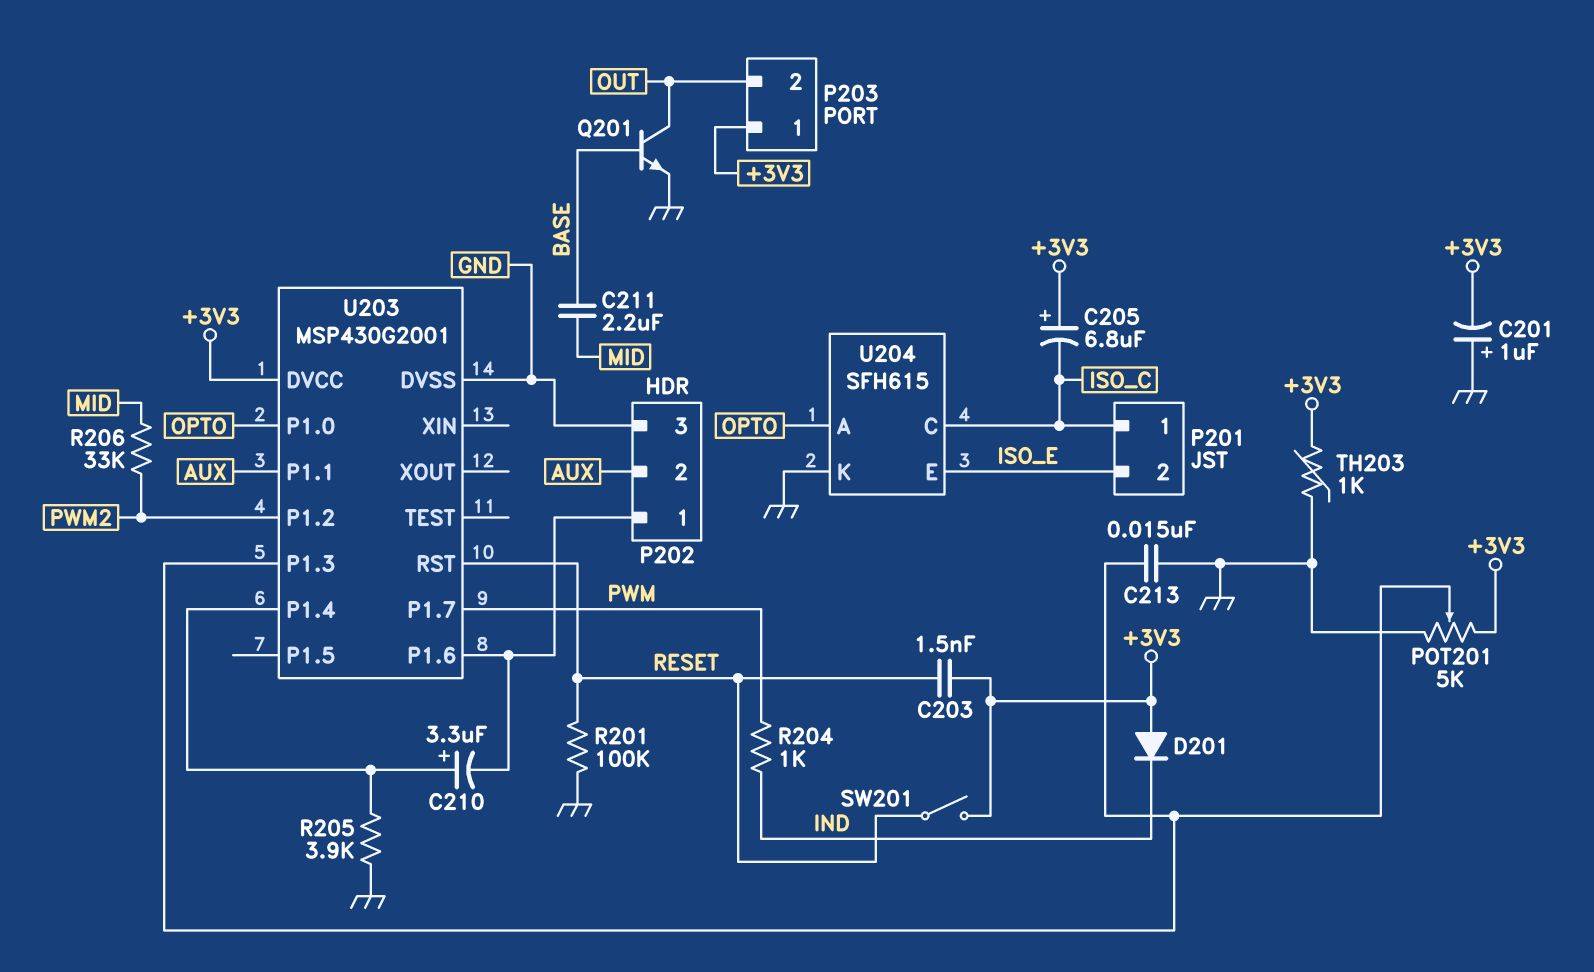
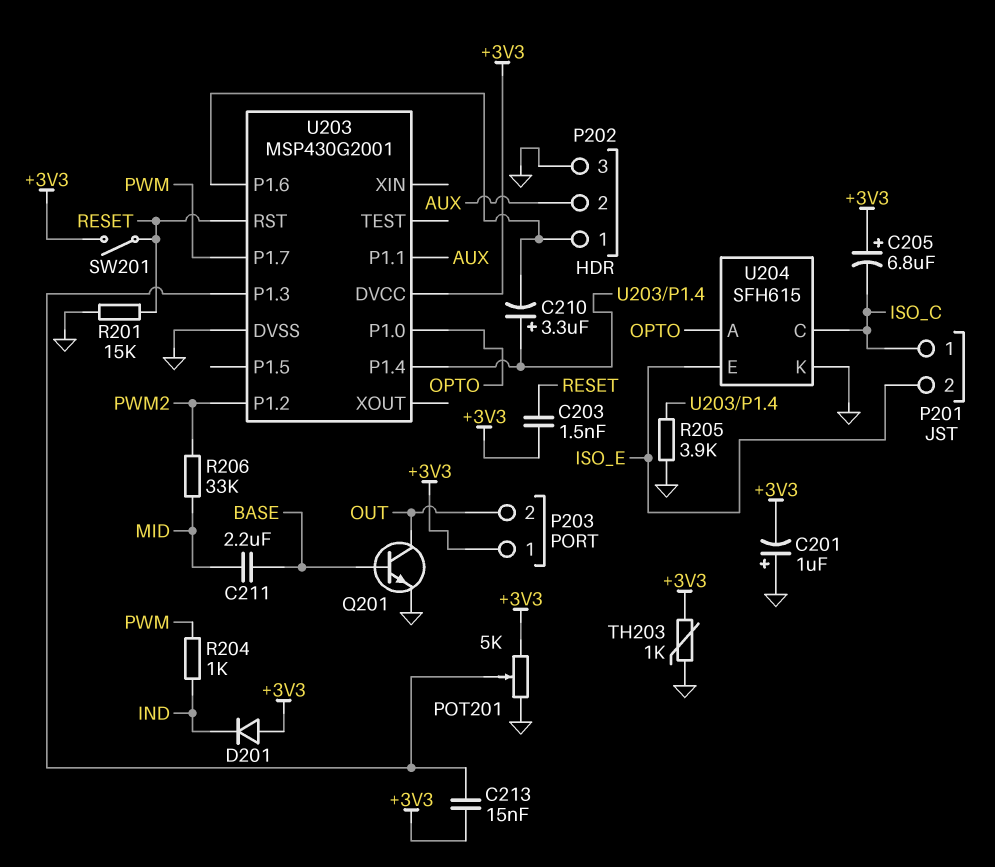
C213: 15nF (GND, U203/P1.3) -> 15nF (+3V3, U203/P1.3)
R201: 100k (GND, RESET) -> 15k (GND, RESET)

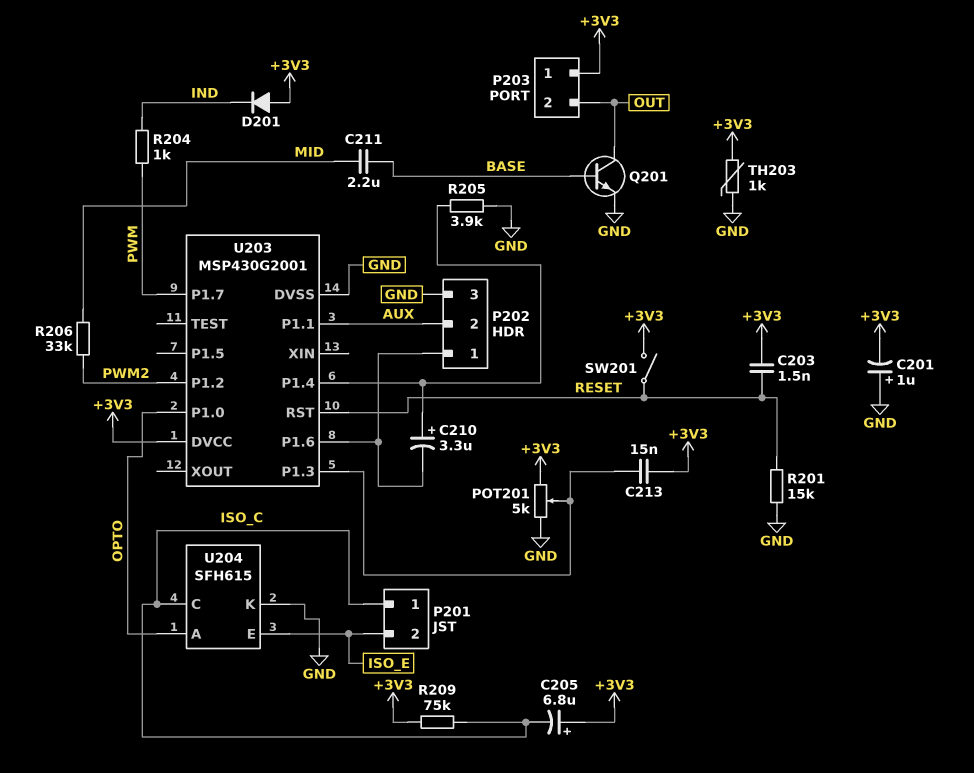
R209: none -> 75k (+3V3, ISO_C)

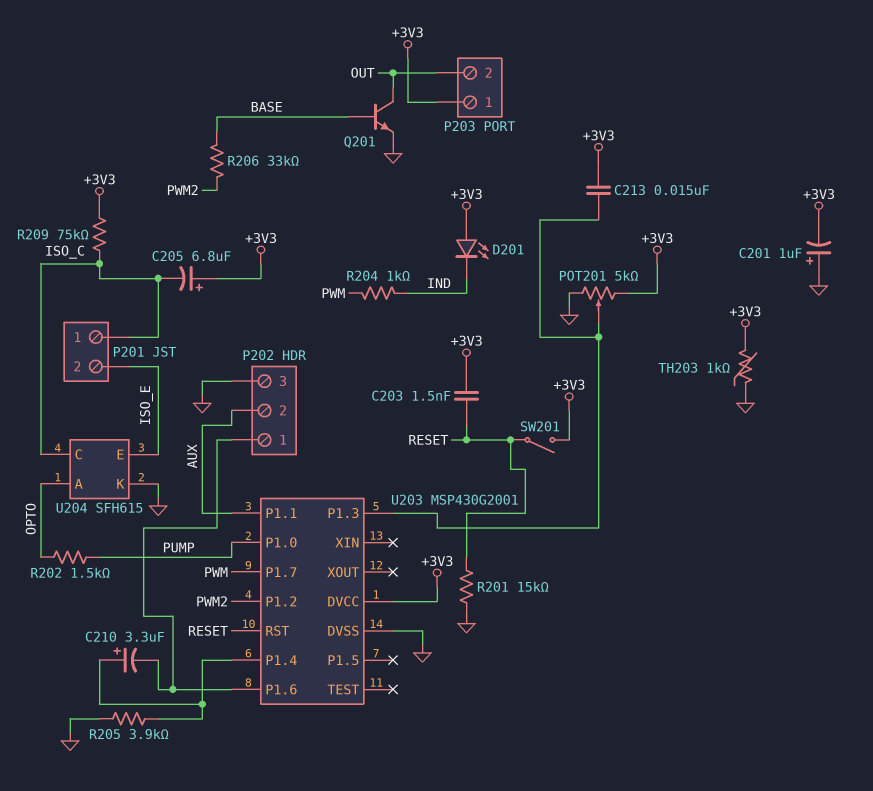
C211: 2.2uF (BASE, MID) -> none
D201: diode (A +3V3, K IND) -> LED (A +3V3, K IND)
R202: none -> 1.5k (OPTO, PUMP)
R206: 33k (MID, PWM2) -> 33k (BASE, PWM2)
U203 pin P1.0: OPTO -> PUMP

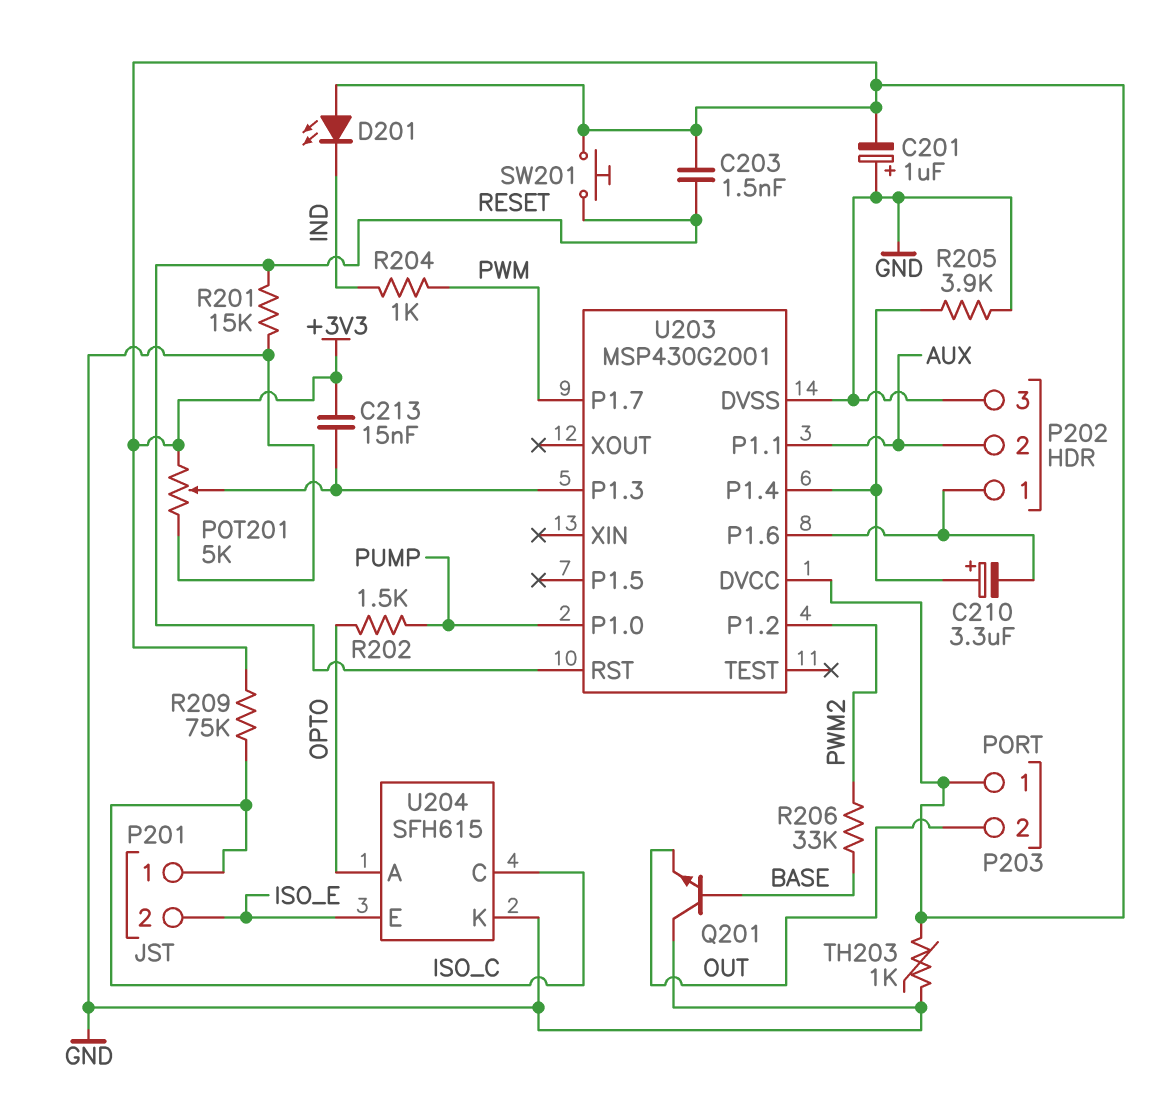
C205: 6.8uF (plus +3V3, minus ISO_C) -> none
Q201: NPN (B BASE, C OUT, E GND) -> NPN (B BASE, C GND, E OUT)
SW201: switch (+3V3, RESET) -> button (+3V3, RESET)

